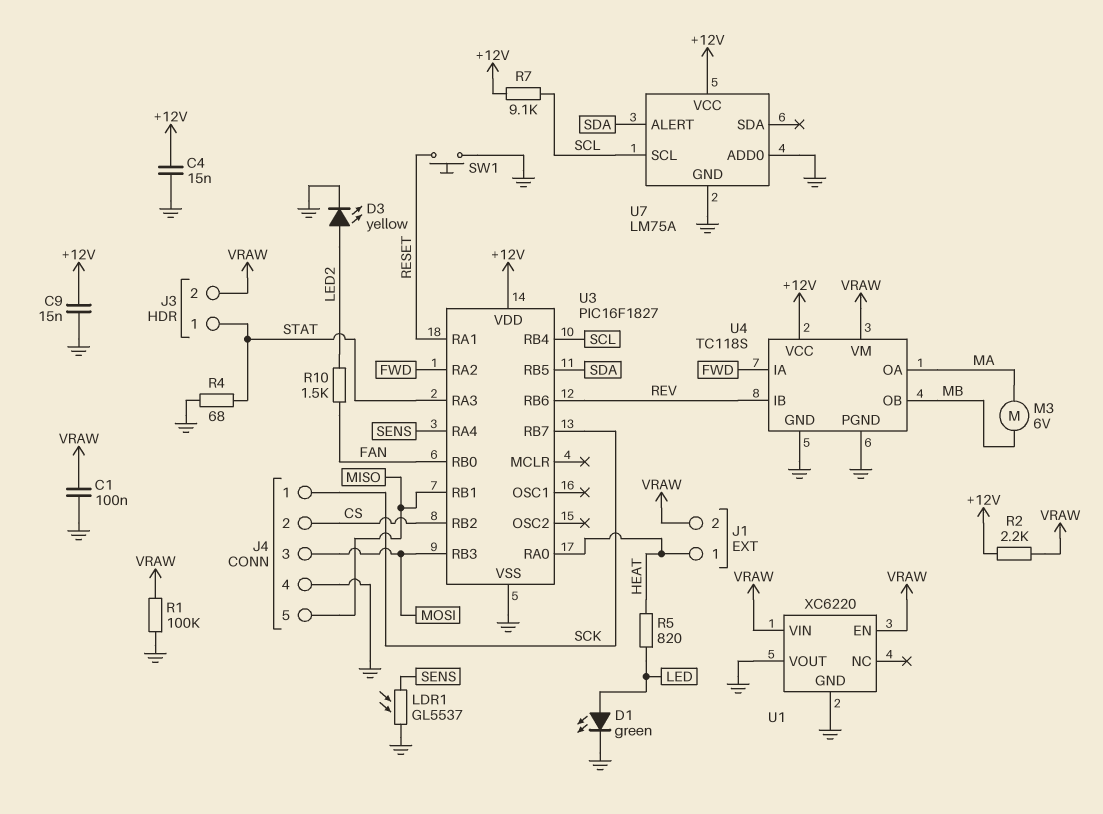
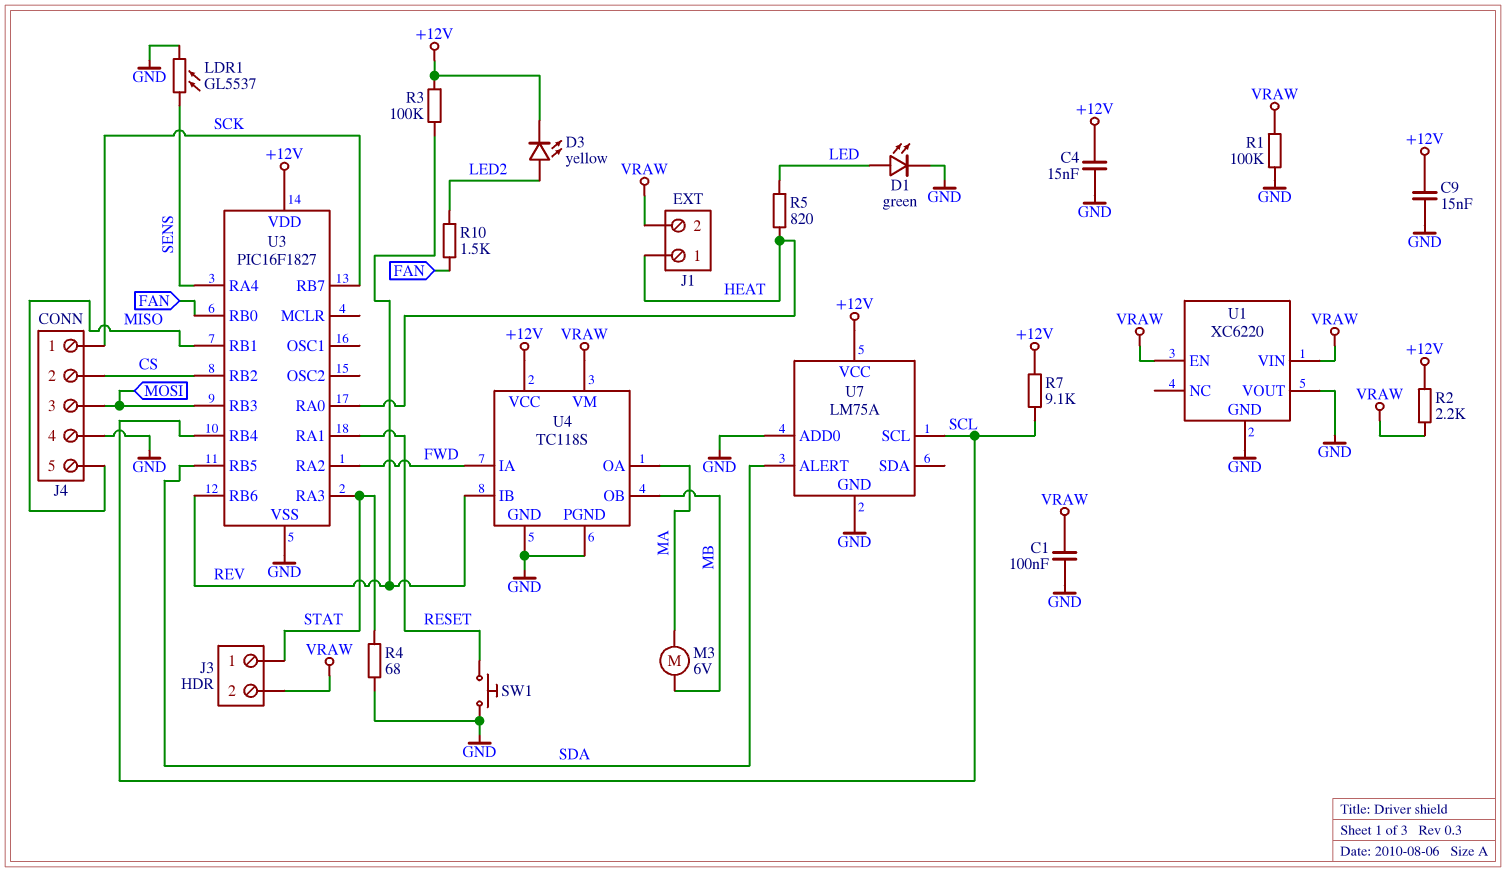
D3: LED yellow (A LED2, K GND) -> LED yellow (A LED2, K +12V)
R3: none -> 100k (+12V, REV)

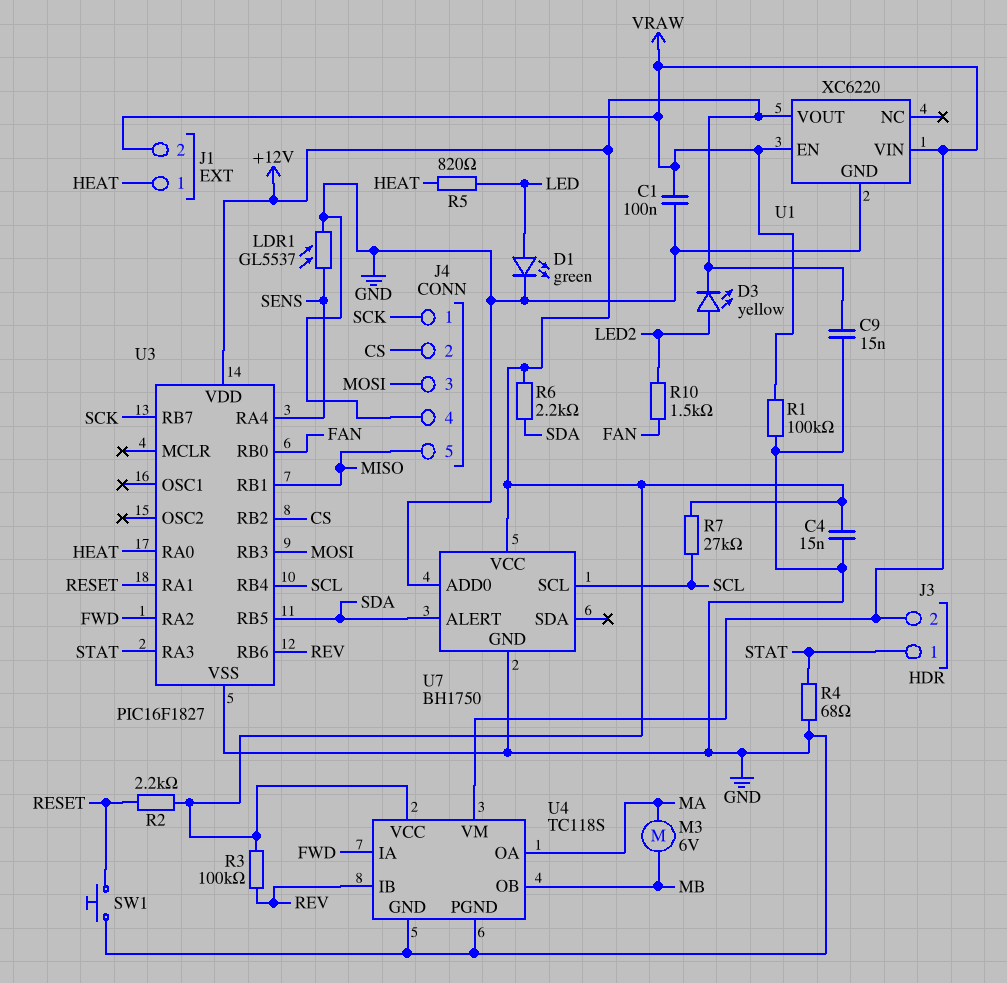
R2: 2.2k (+12V, VRAW) -> 2.2k (+12V, RESET)
R6: none -> 2.2k (+12V, SDA)
R7: 9.1k (+12V, SCL) -> 27k (+12V, SCL)
U1 pin VOUT: GND -> +12V
U7: LM75A -> BH1750

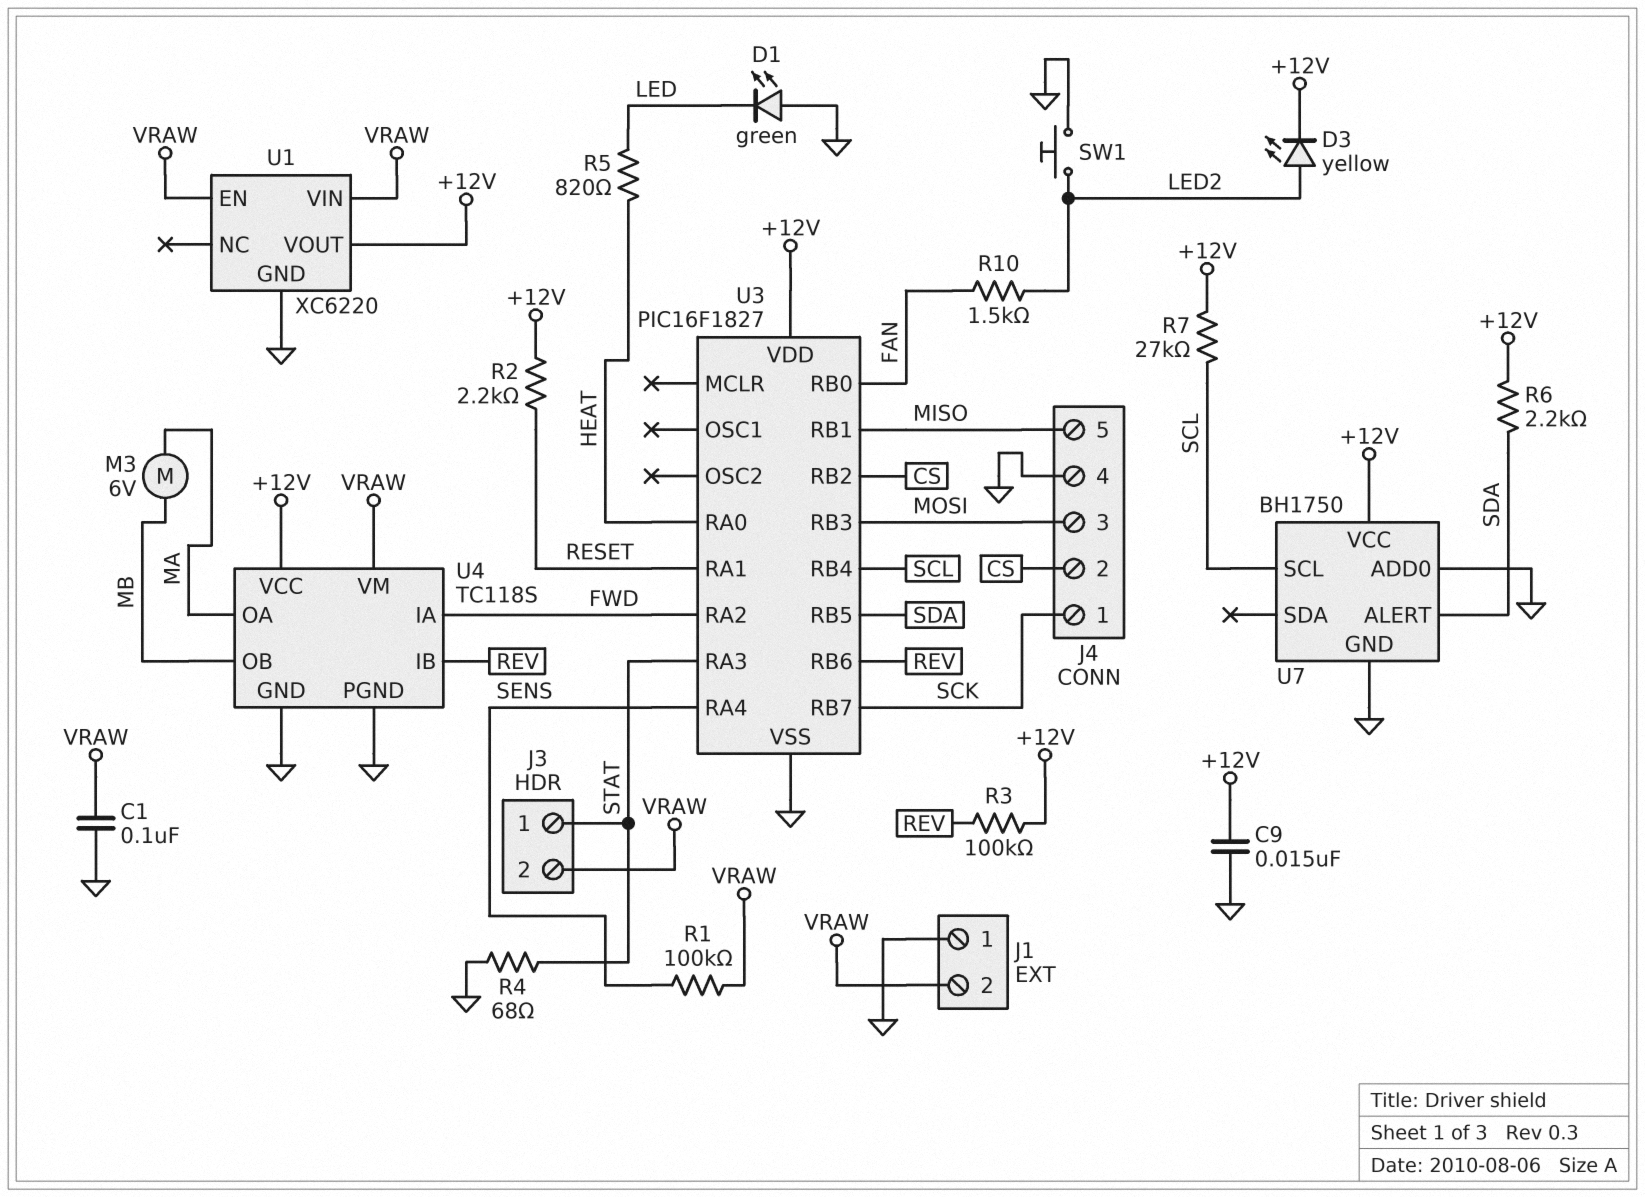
C4: 15nF (+12V, GND) -> none
D1: LED green (A LED, K GND) -> LED green (A GND, K LED)
J1 pin 1: HEAT -> GND
LDR1: GL5537 (GND, SENS) -> none
R1: 100k (GND, VRAW) -> 100k (SENS, VRAW)
SW1: button (GND, RESET) -> button (GND, LED2)

